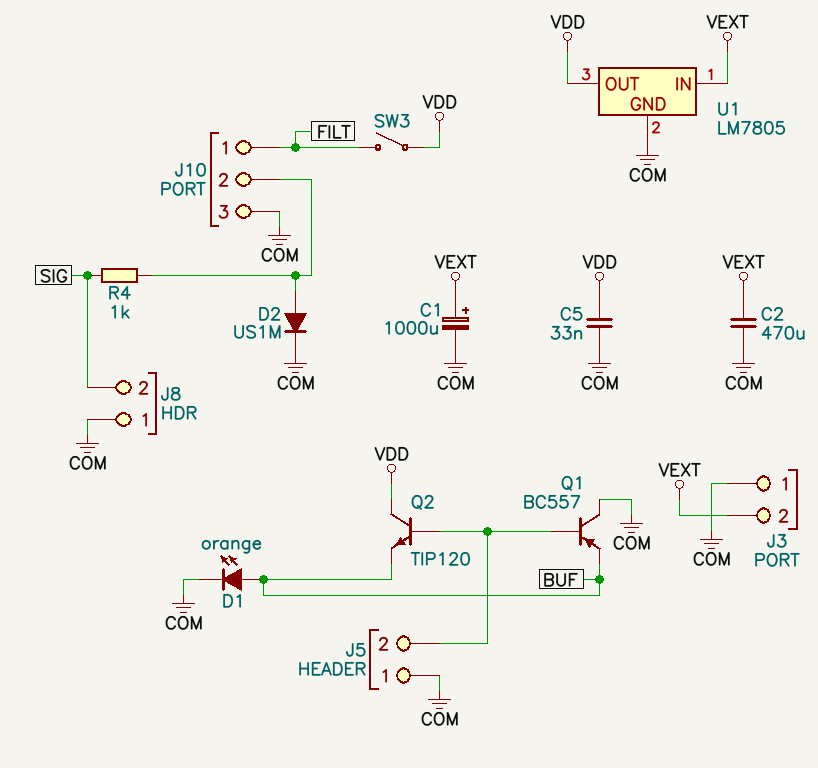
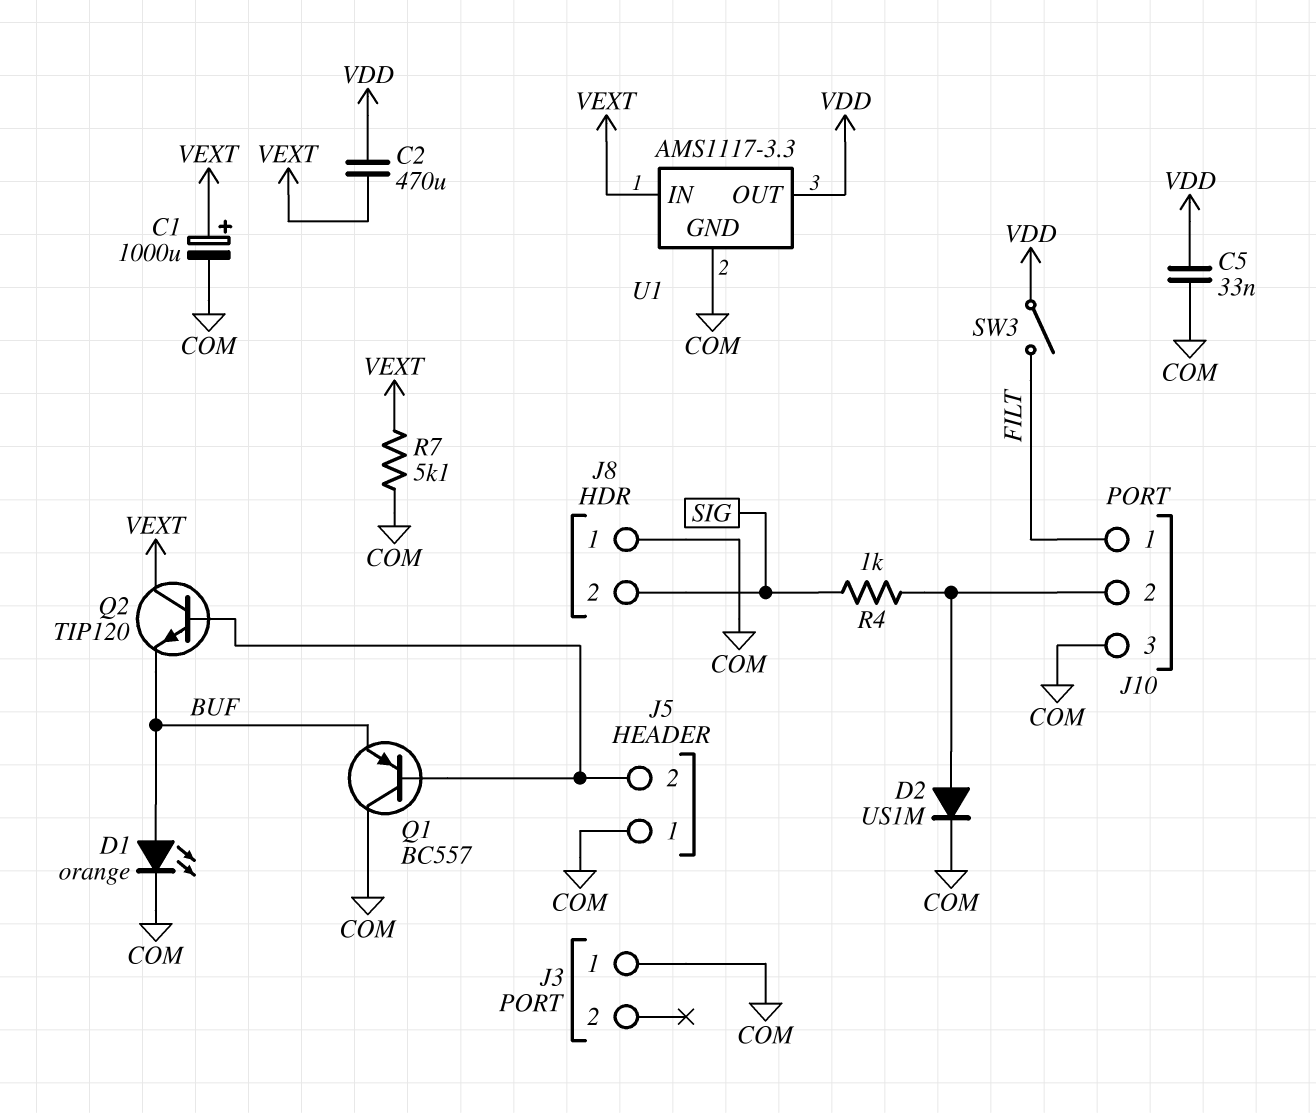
C2: 470uF (COM, VEXT) -> 470uF (VDD, VEXT)
J3 pin 2: VEXT -> none
Q2: NPN TIP120 (B J5/2, C VDD, E BUF) -> NPN TIP120 (B J5/2, C VEXT, E BUF)
R7: none -> 5.1k (COM, VEXT)
U1: LM7805 -> AMS1117-3.3

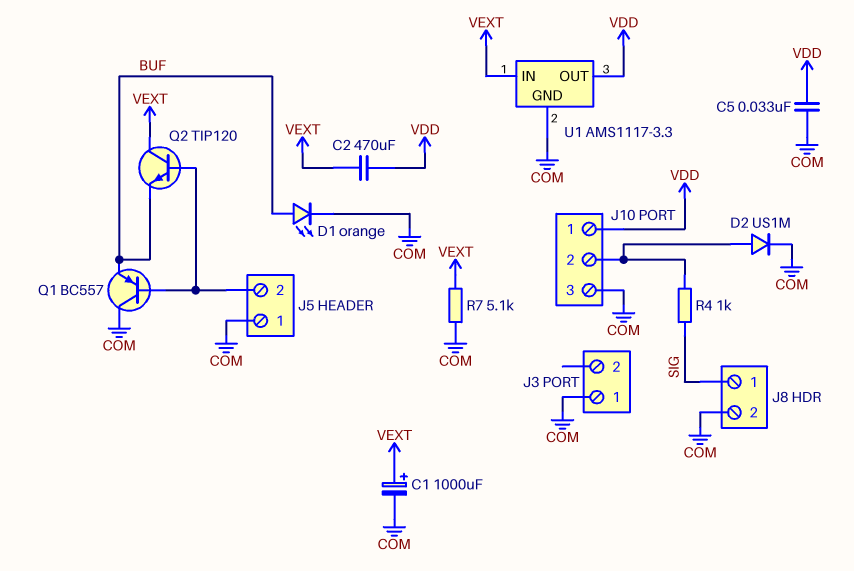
J8 pin 1: COM -> SIG
J8 pin 2: SIG -> COM
J10 pin 1: FILT -> VDD
SW3: switch (FILT, VDD) -> none

